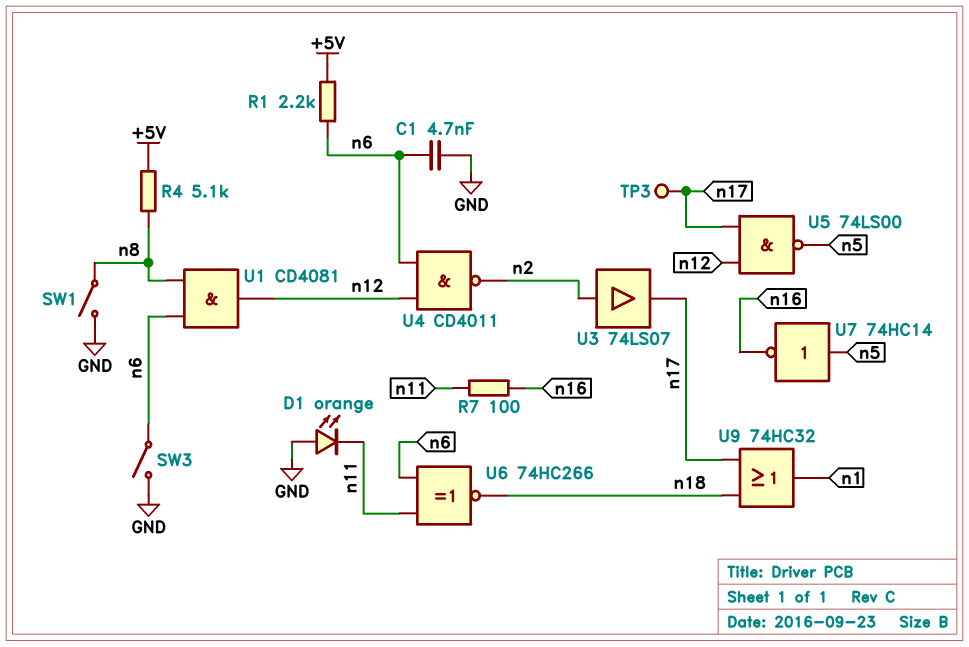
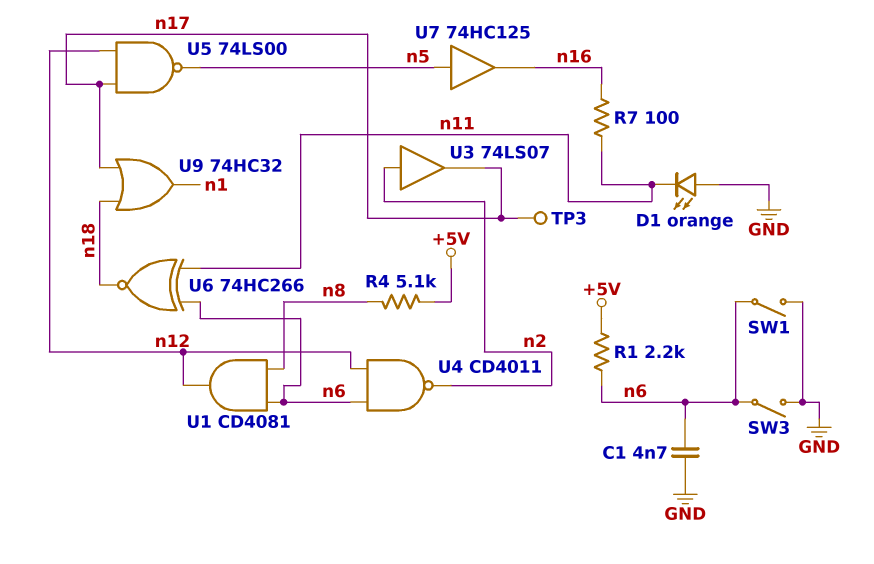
SW1: switch (GND, n8) -> switch (GND, n6)
U7: NOT 74HC14 (in n5, out n16) -> buffer 74HC125 (in n5, out n16)

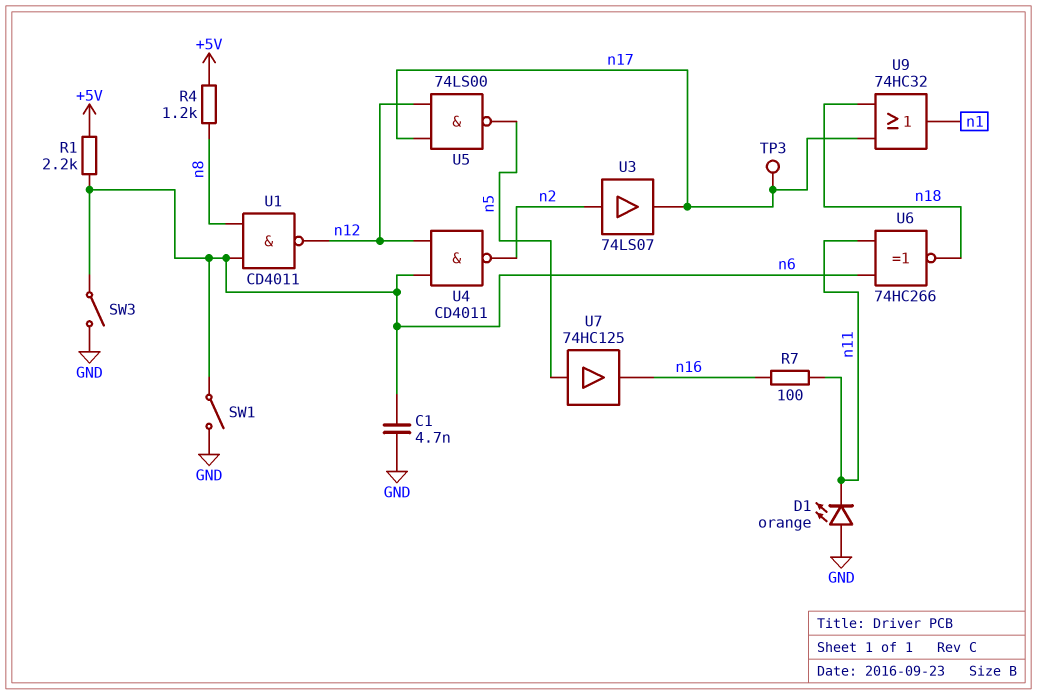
R4: 5.1k (+5V, n8) -> 1.2k (+5V, n8)
U1: AND CD4081 (in n6, in n8, out n12) -> NAND CD4011 (in n6, in n8, out n12)

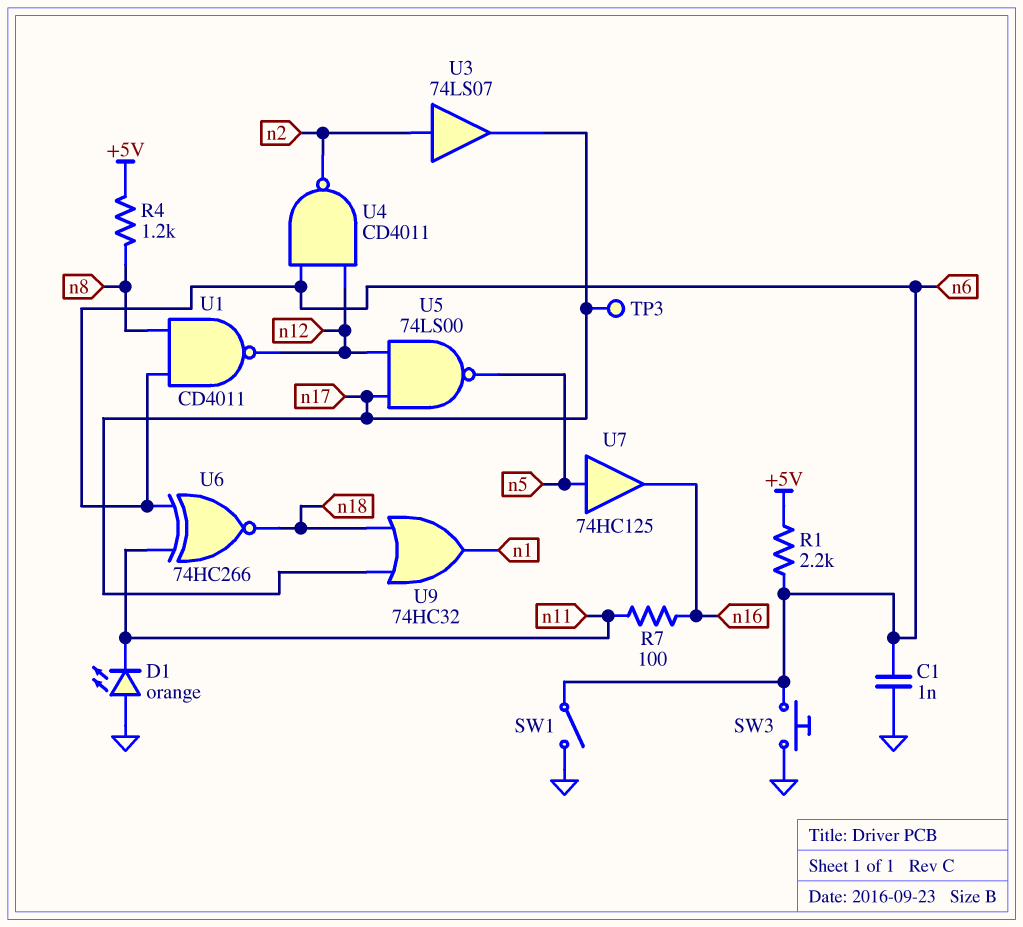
C1: 4.7nF (GND, n6) -> 1nF (GND, n6)
SW3: switch (GND, n6) -> button (GND, n6)

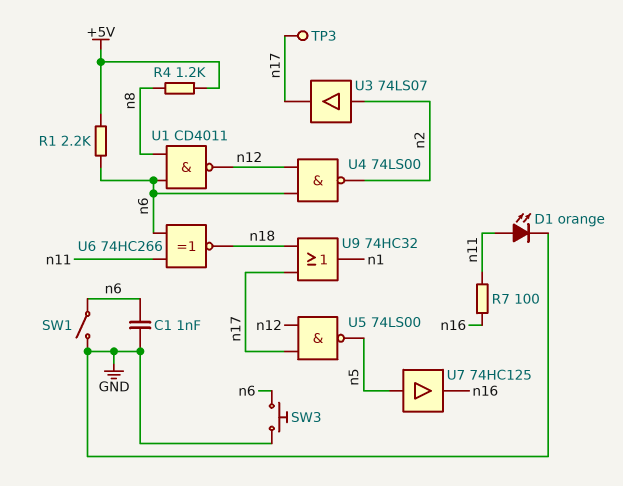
D1: LED orange (A GND, K n11) -> LED orange (A n11, K GND)
U4: NAND CD4011 (in n6, in n12, out n2) -> NAND 74LS00 (in n6, in n12, out n2)

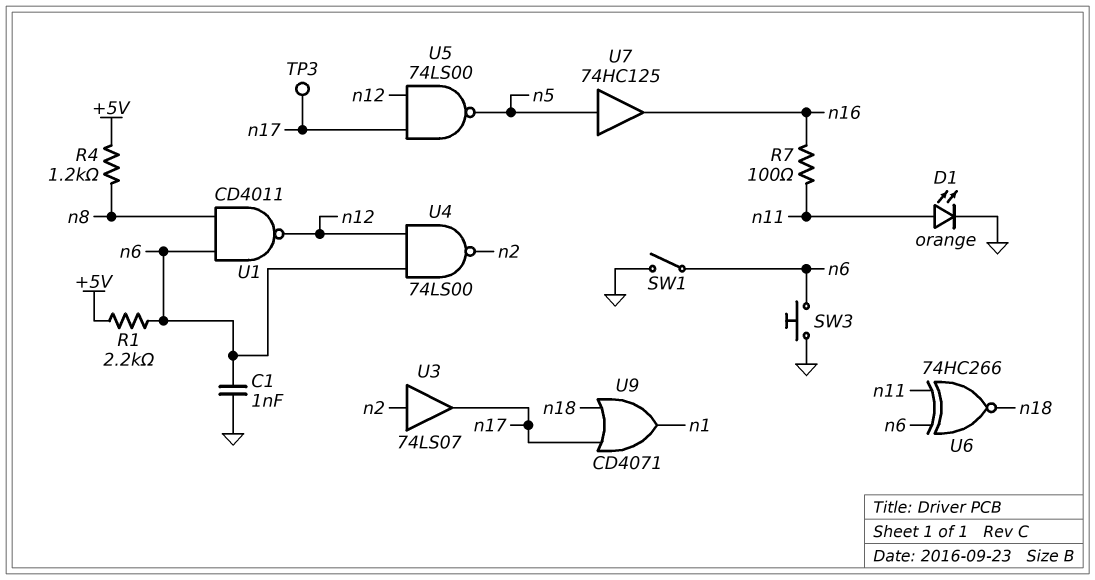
U9: OR 74HC32 (in n17, in n18, out n1) -> OR CD4071 (in n17, in n18, out n1)

